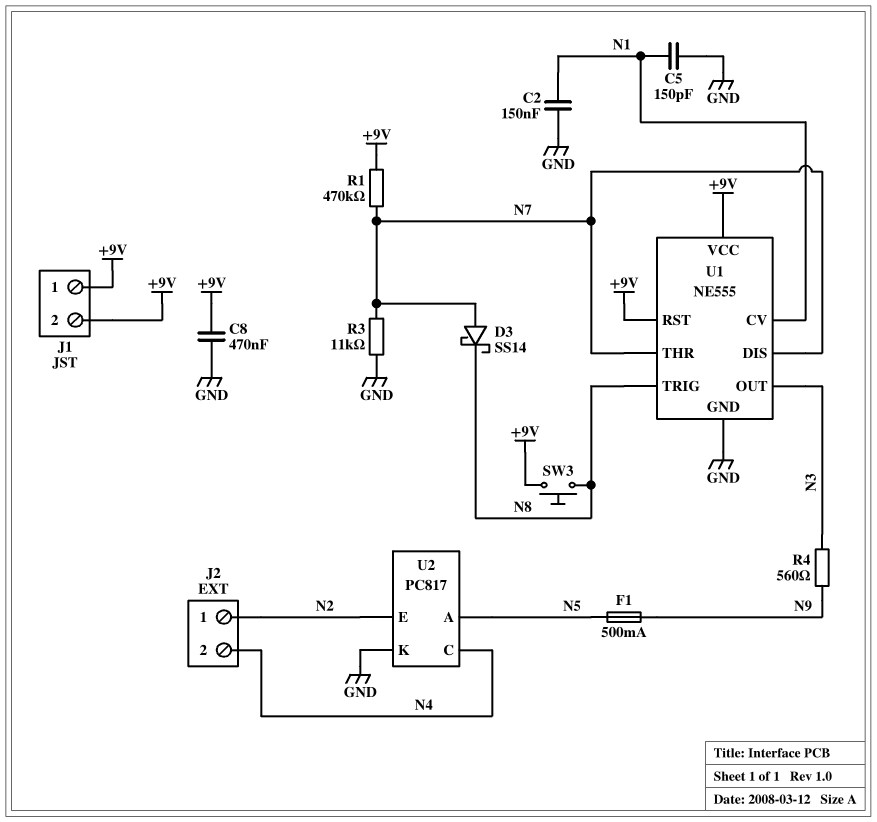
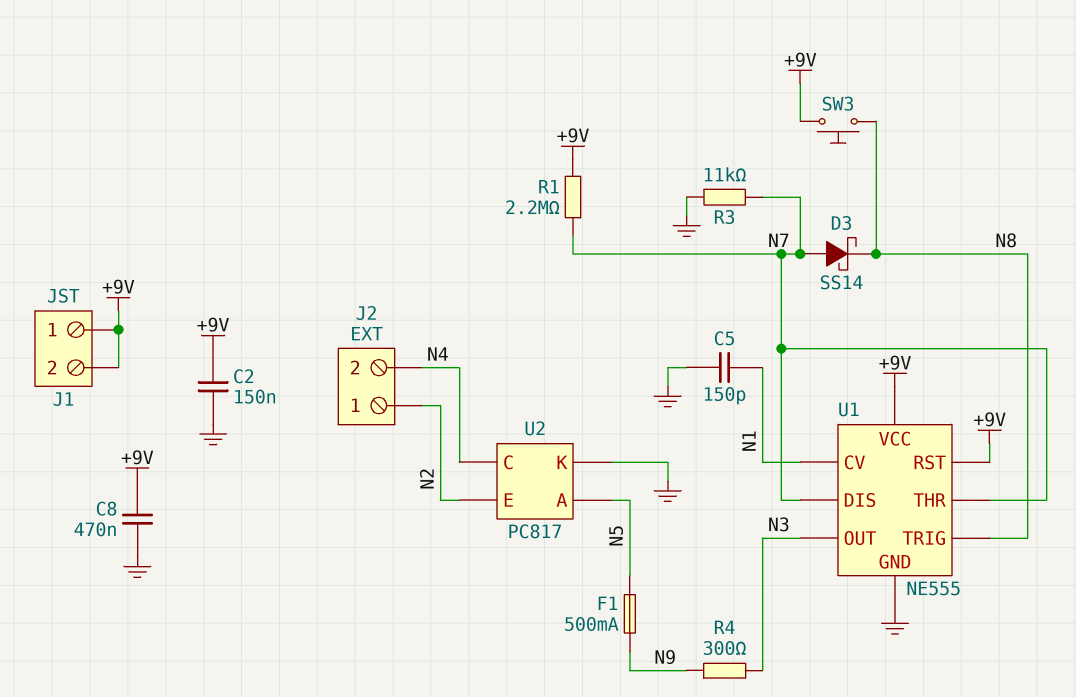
C2: 150nF (GND, N1) -> 150nF (+9V, GND)
R1: 470k (+9V, N7) -> 2.2M (+9V, N7)
R4: 560 (N3, N9) -> 300 (N3, N9)

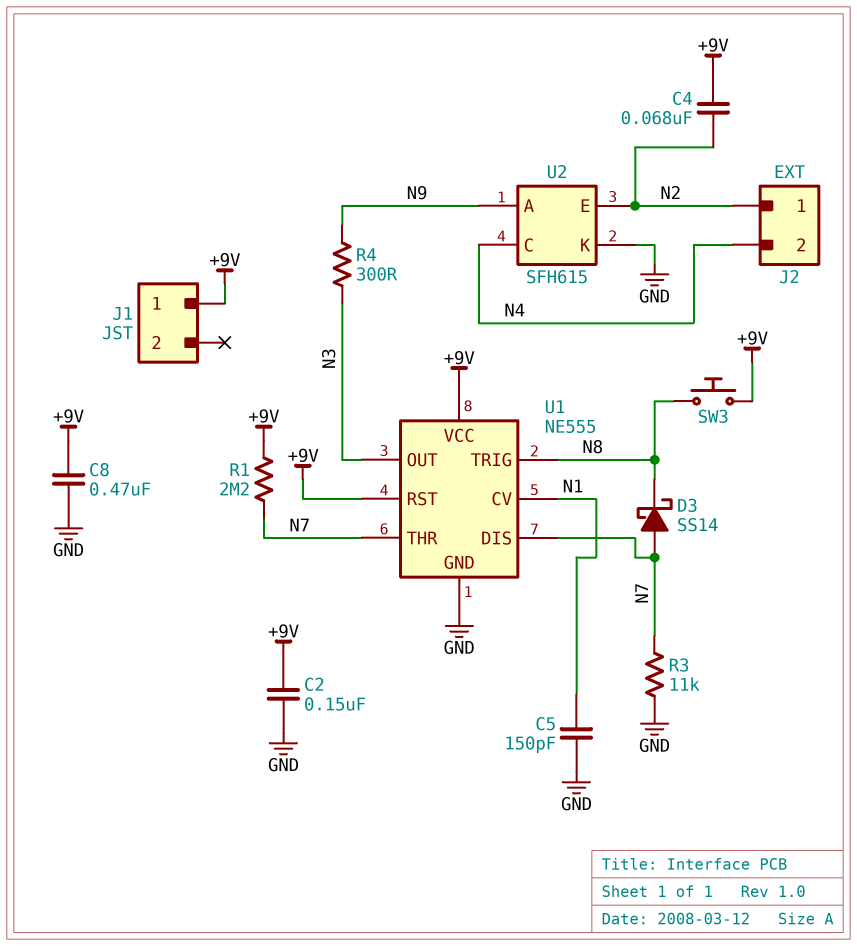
C4: none -> 68nF (+9V, N2)
F1: 500mA (N5, N9) -> none
J1 pin 2: +9V -> none
U2: PC817 -> SFH615
U2 pin A: N5 -> N9

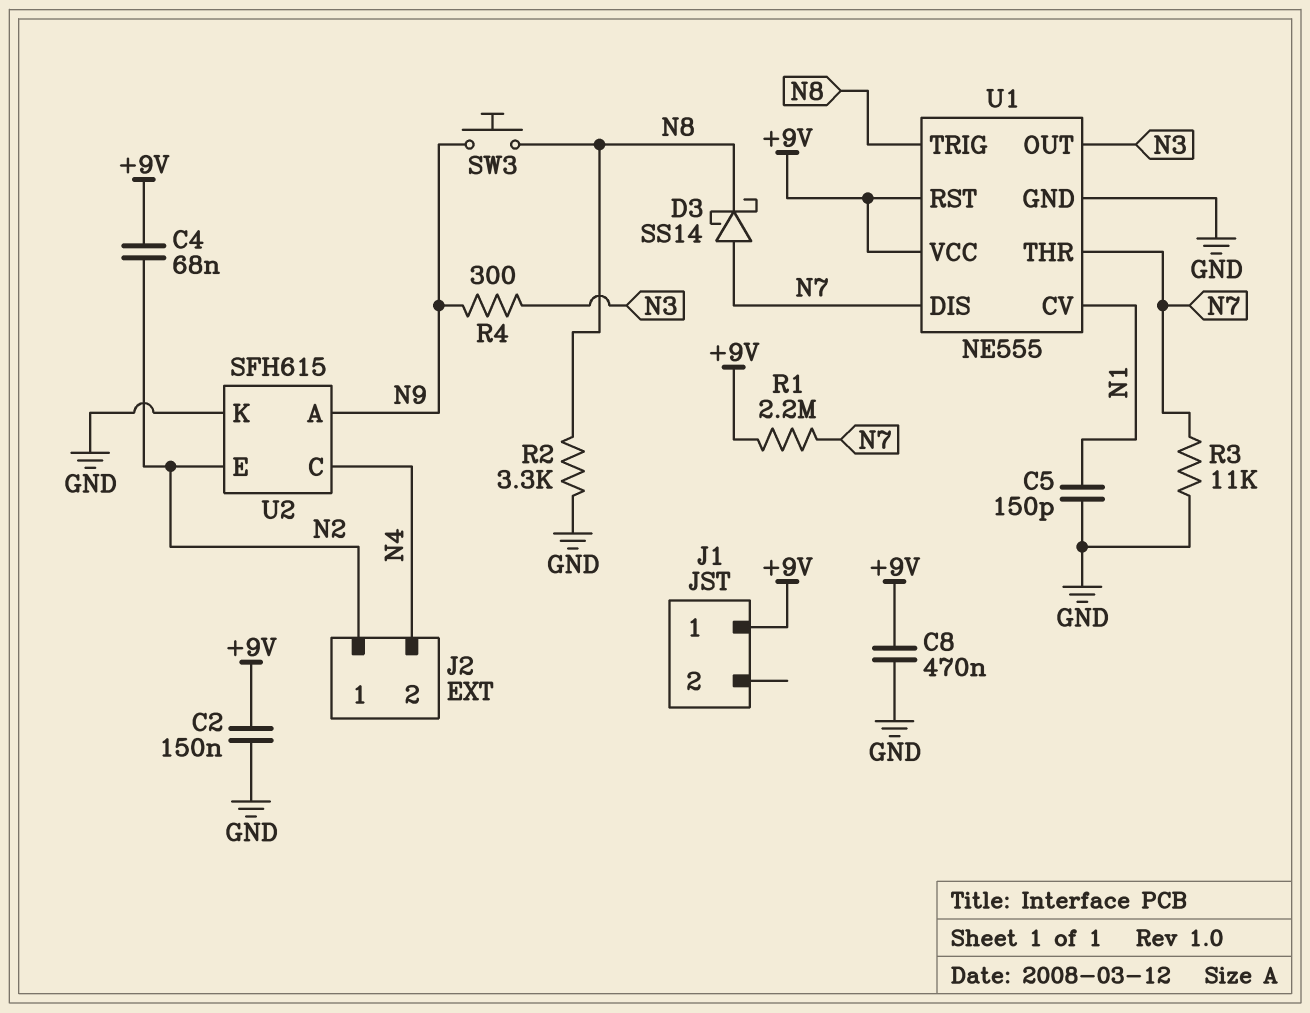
R2: none -> 3.3k (GND, N8)
SW3: button (+9V, N8) -> button (N8, N9)

